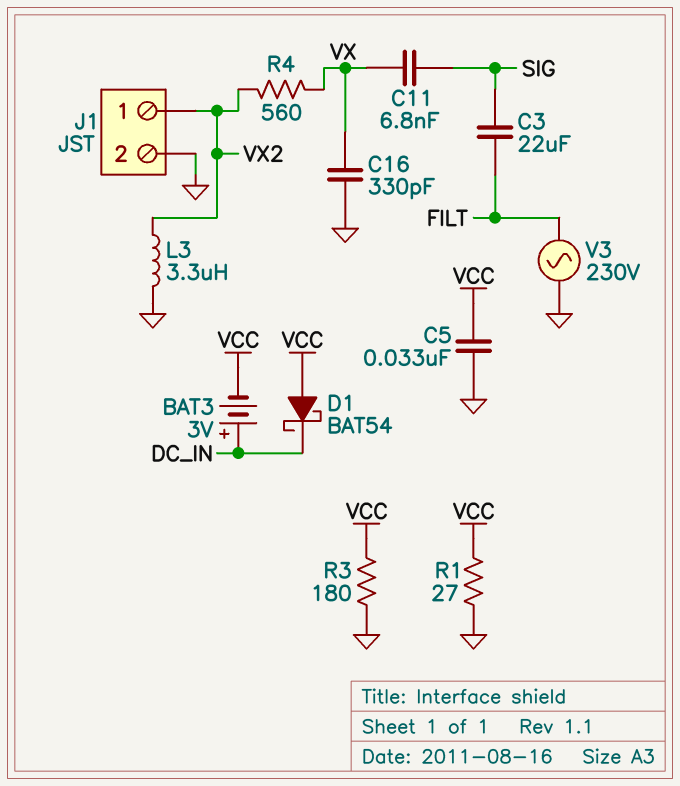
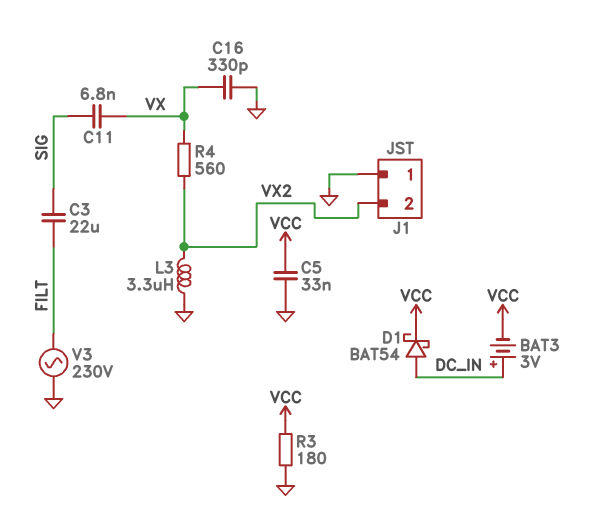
D1: schottky BAT54 (A VCC, K DC_IN) -> schottky BAT54 (A DC_IN, K VCC)
J1 pin 1: VX2 -> GND
J1 pin 2: GND -> VX2
R1: 27 (GND, VCC) -> none

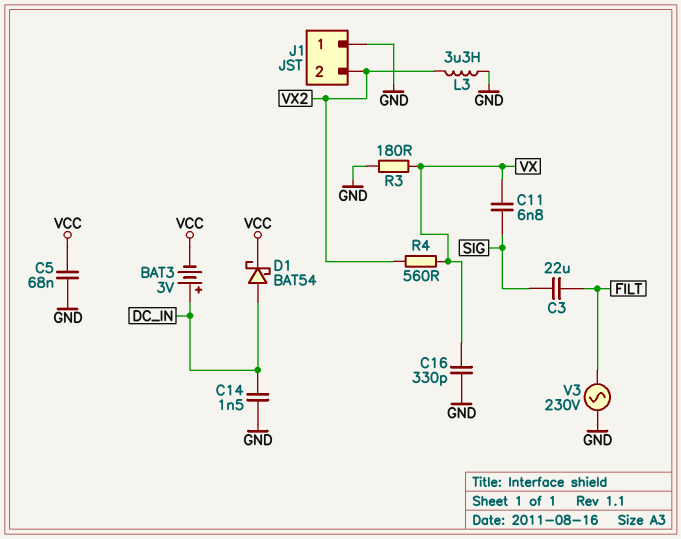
C5: 33nF (GND, VCC) -> 68nF (GND, VCC)
C14: none -> 1.5nF (DC_IN, GND)
R3: 180 (GND, VCC) -> 180 (GND, VX)

